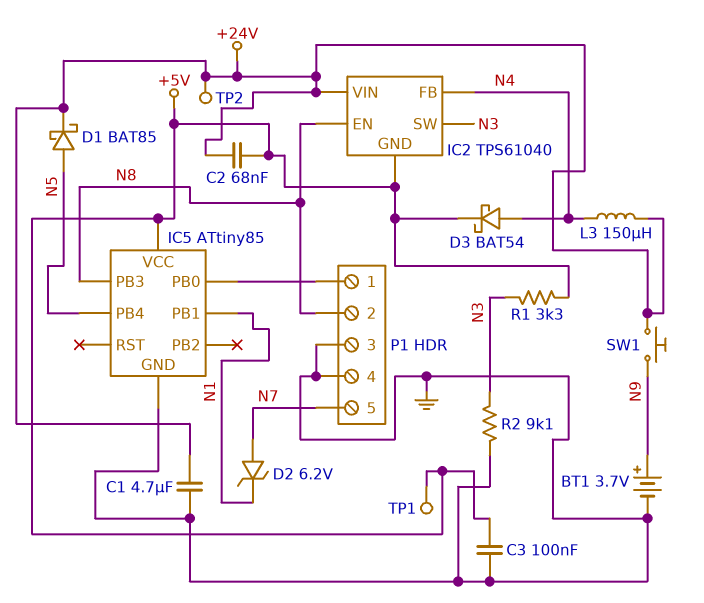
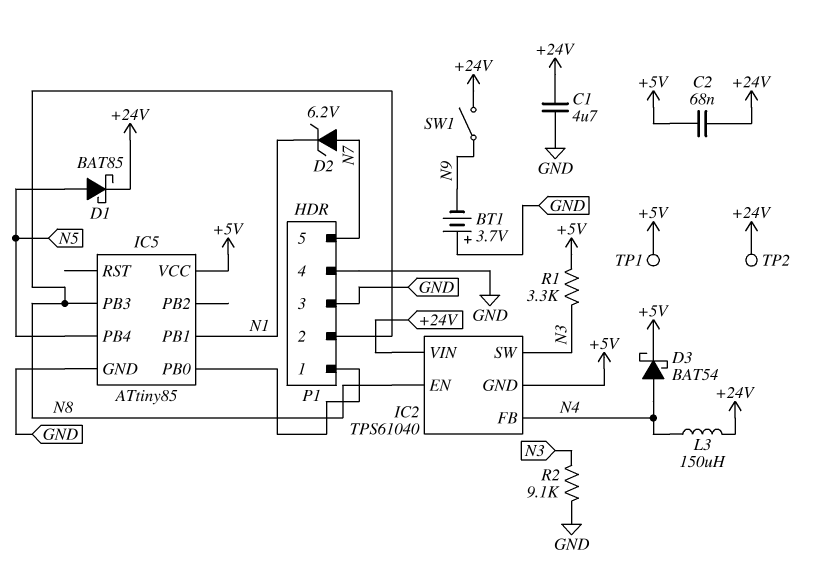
BT1: 3.7V (plus N9, minus GND) -> 3.7V (plus GND, minus N9)
C3: 100nF (+5V, GND) -> none
SW1: button (+24V, N9) -> switch (+24V, N9)

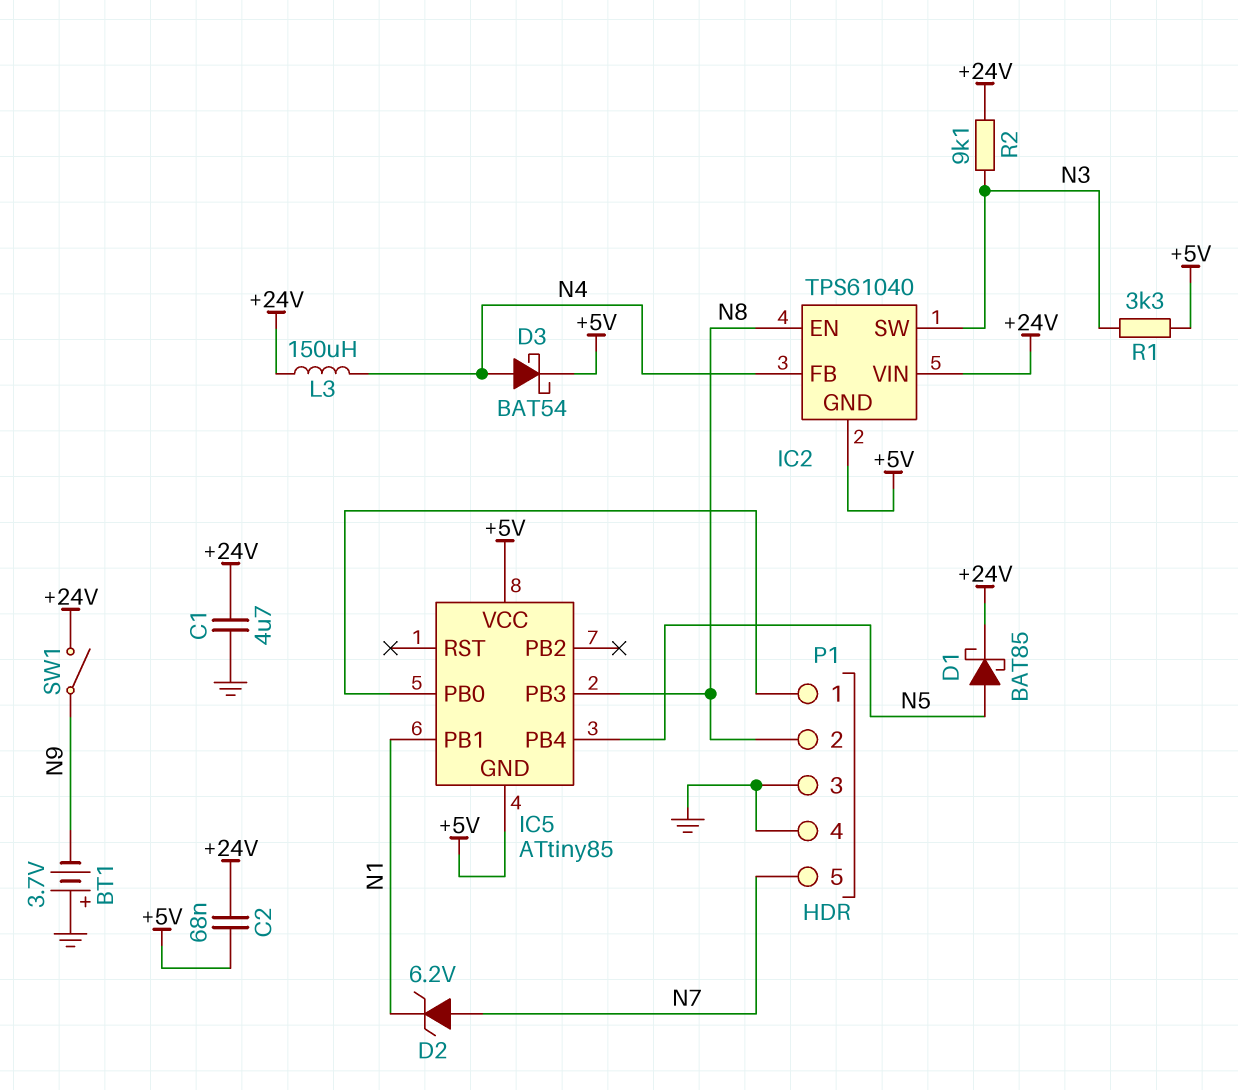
IC5 pin GND: GND -> +5V
R2: 9.1k (GND, N3) -> 9.1k (+24V, N3)
TP1: test point (+5V) -> none
TP2: test point (+24V) -> none

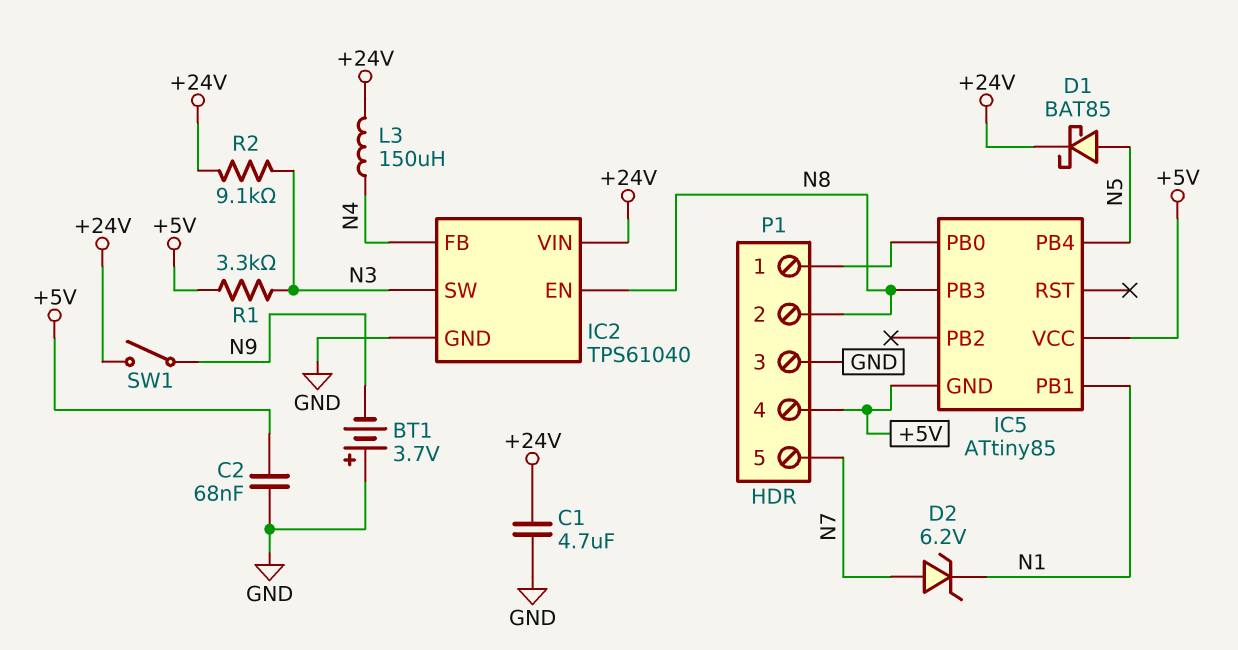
C2: 68nF (+5V, +24V) -> 68nF (+5V, GND)
D3: schottky BAT54 (A N4, K +5V) -> none
IC2 pin GND: +5V -> GND
P1 pin 4: GND -> +5V

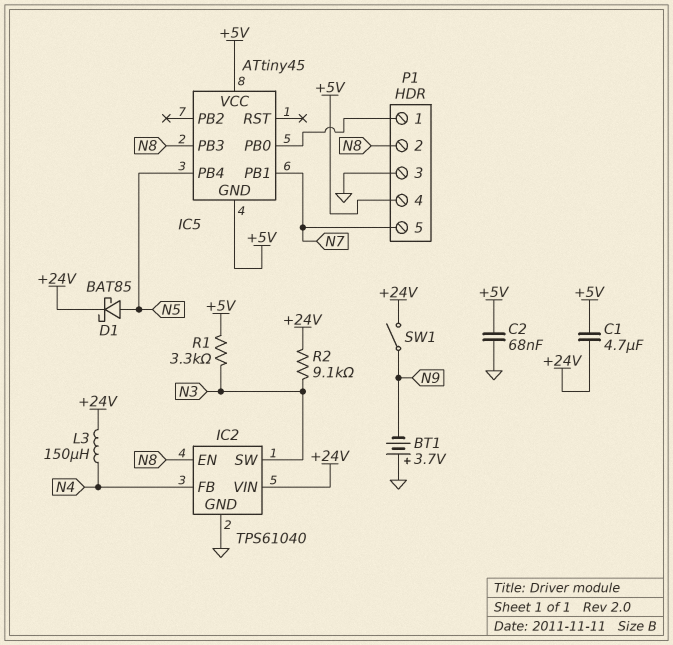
C1: 4.7uF (+24V, GND) -> 4.7uF (+5V, +24V)
D2: zener 6.2V (A N7, K N1) -> none
IC5: ATtiny85 -> ATtiny45
IC5 pin PB1: N1 -> N7

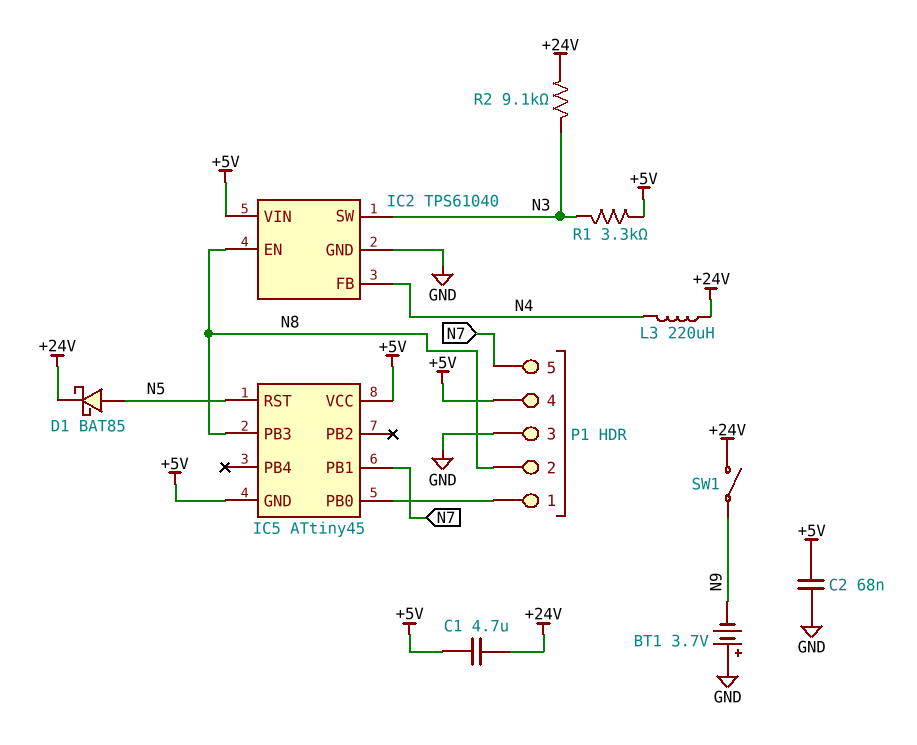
IC2 pin VIN: +24V -> +5V
IC5 pin PB4: N5 -> none
IC5 pin RST: none -> N5
L3: 150uH (+24V, N4) -> 220uH (+24V, N4)

